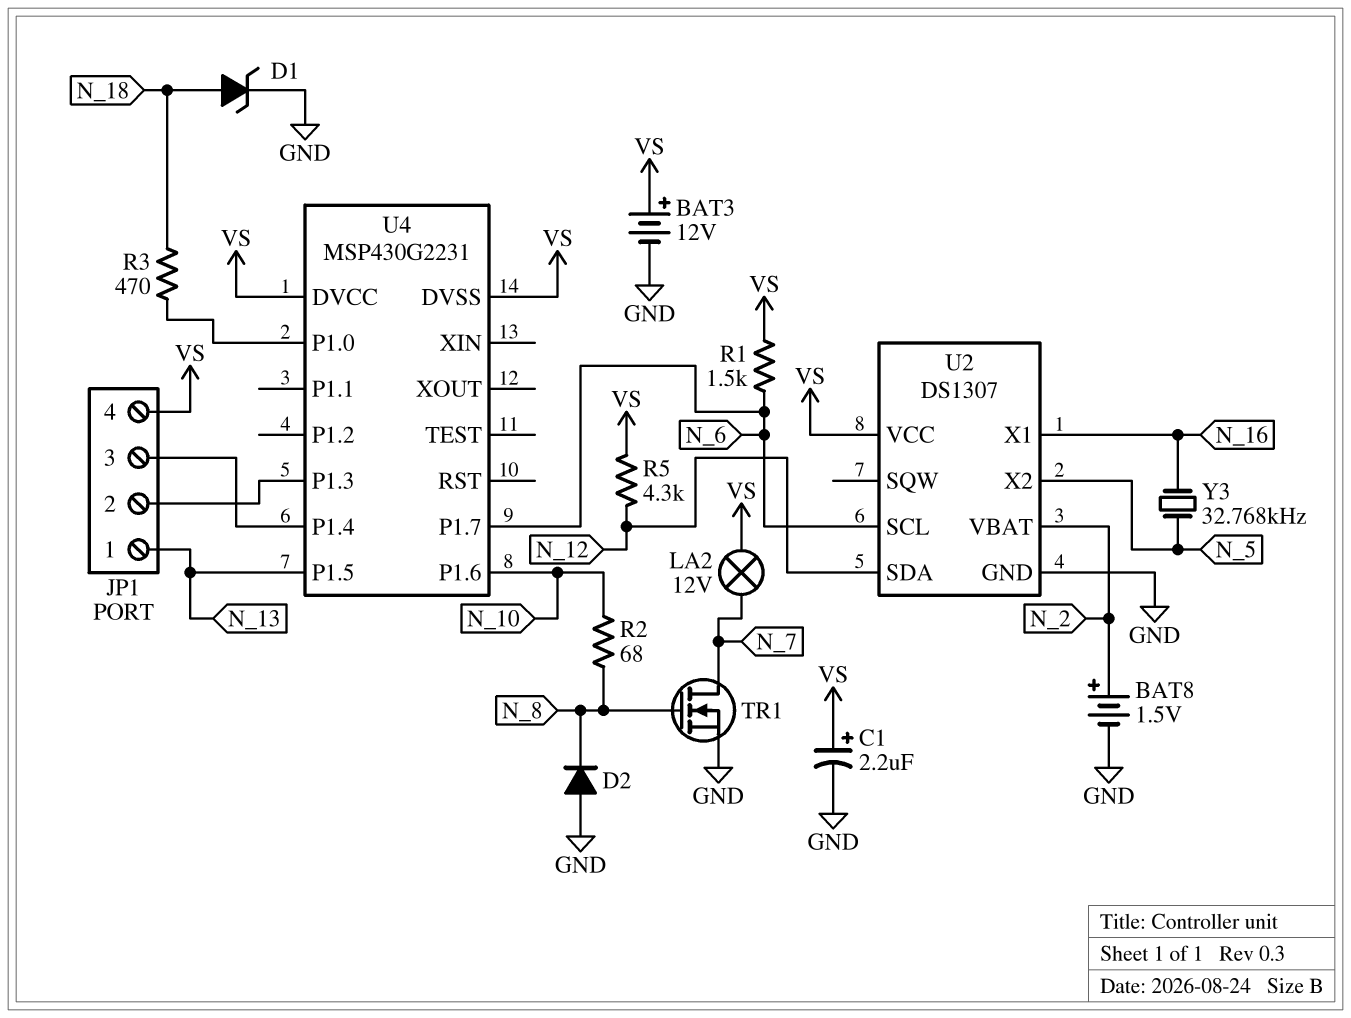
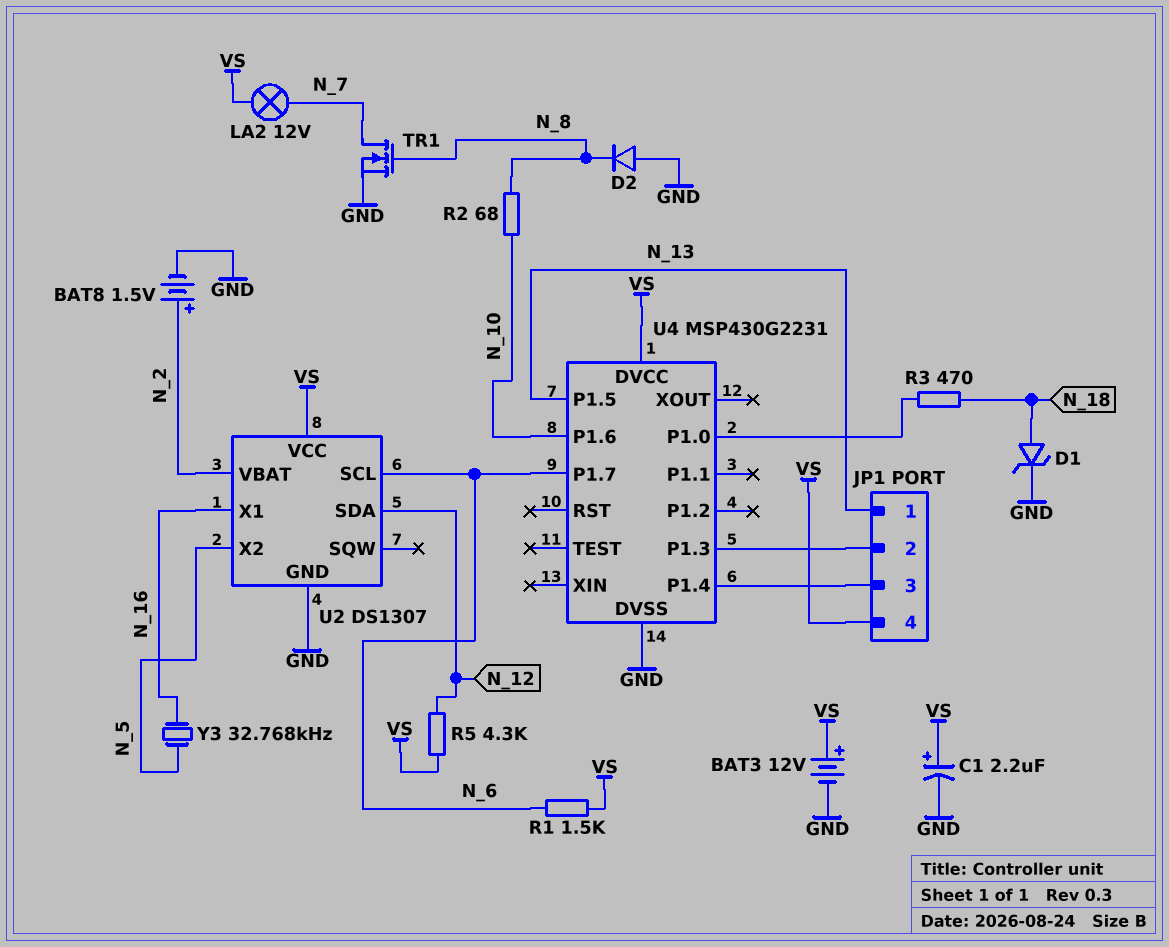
U4 pin DVSS: VS -> GND

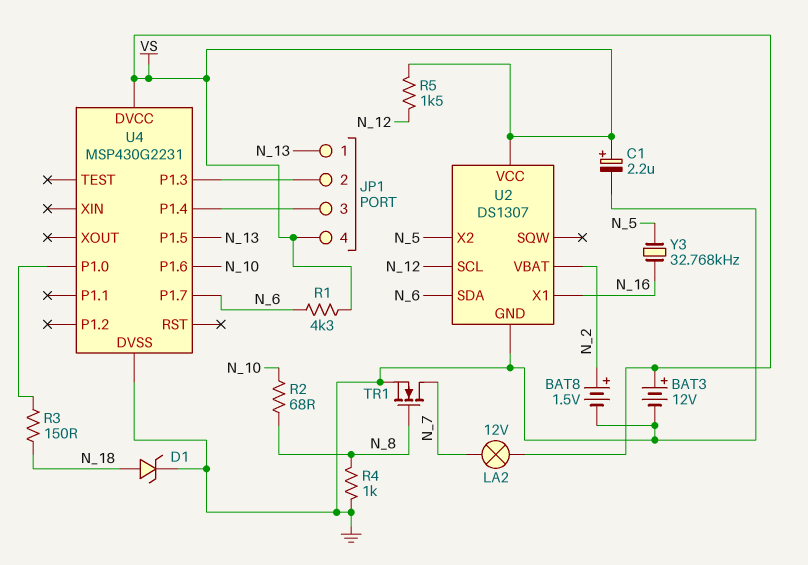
D2: diode (A GND, K N_8) -> none
R1: 1.5k (N_6, VS) -> 4.3k (N_6, VS)
R3: 470 (N_18, U4/P1.0) -> 150 (N_18, U4/P1.0)
R4: none -> 1k (GND, N_8)
R5: 4.3k (N_12, VS) -> 1.5k (N_12, VS)
U2 pin SCL: N_6 -> N_12
U2 pin SDA: N_12 -> N_6

